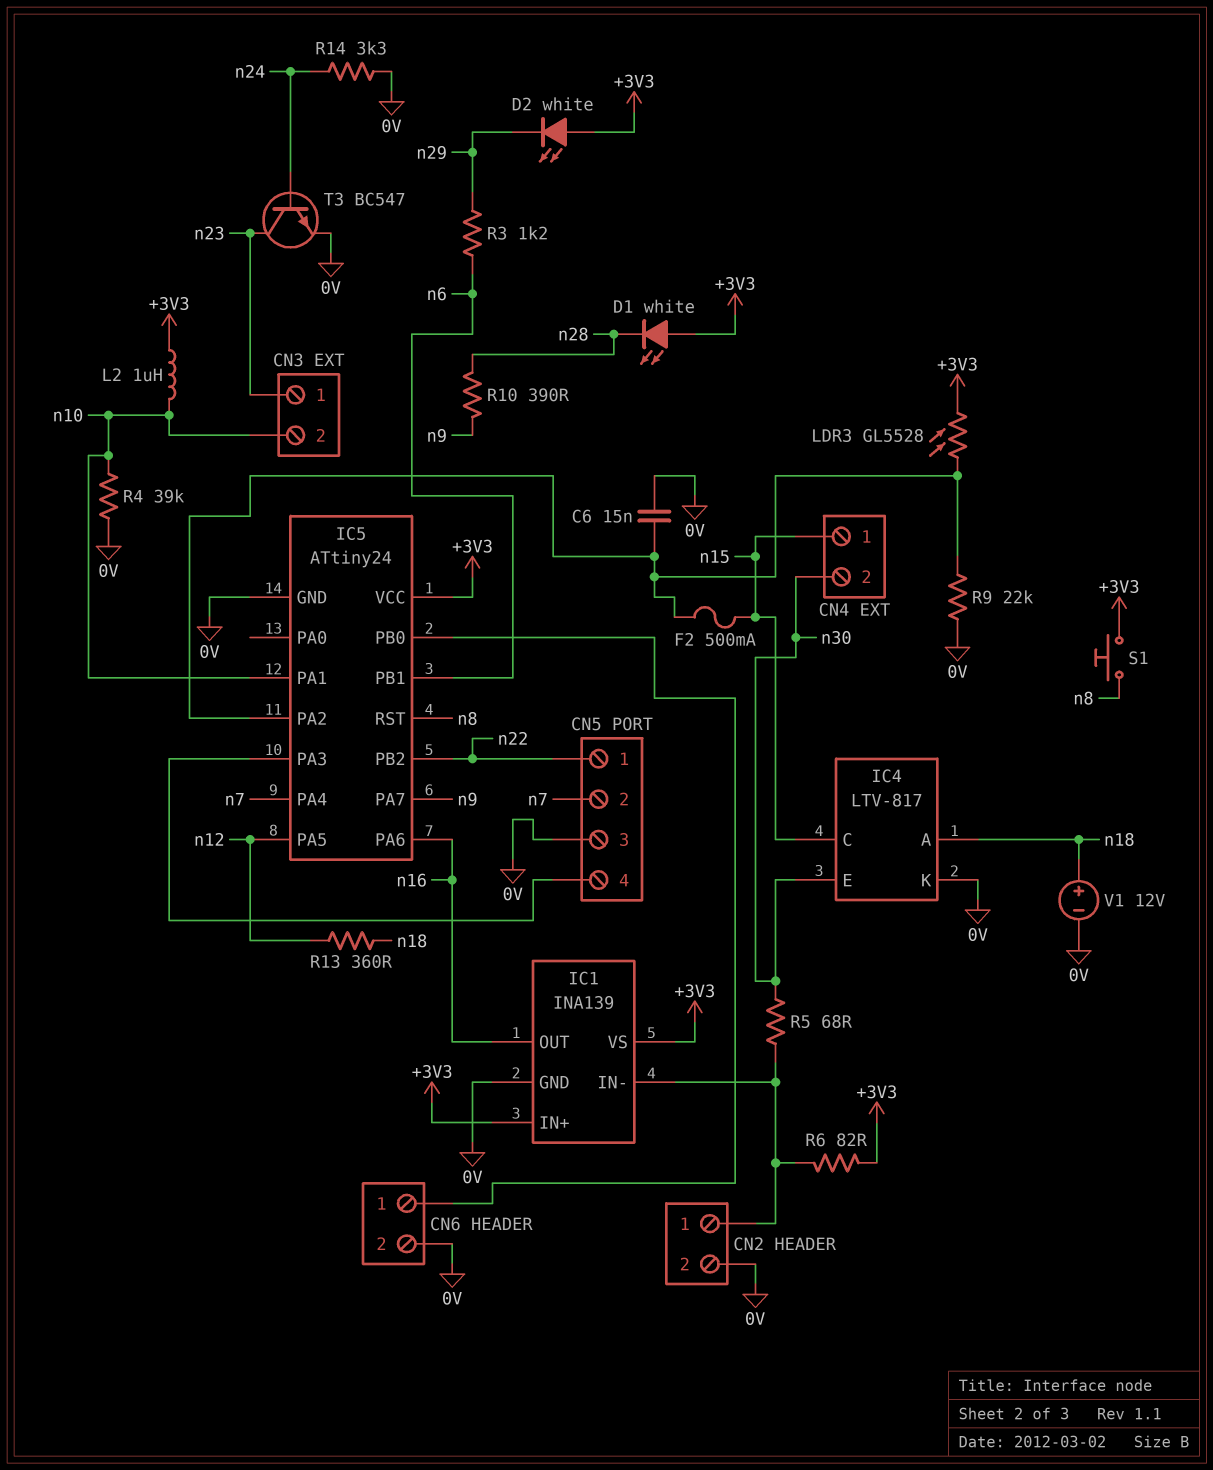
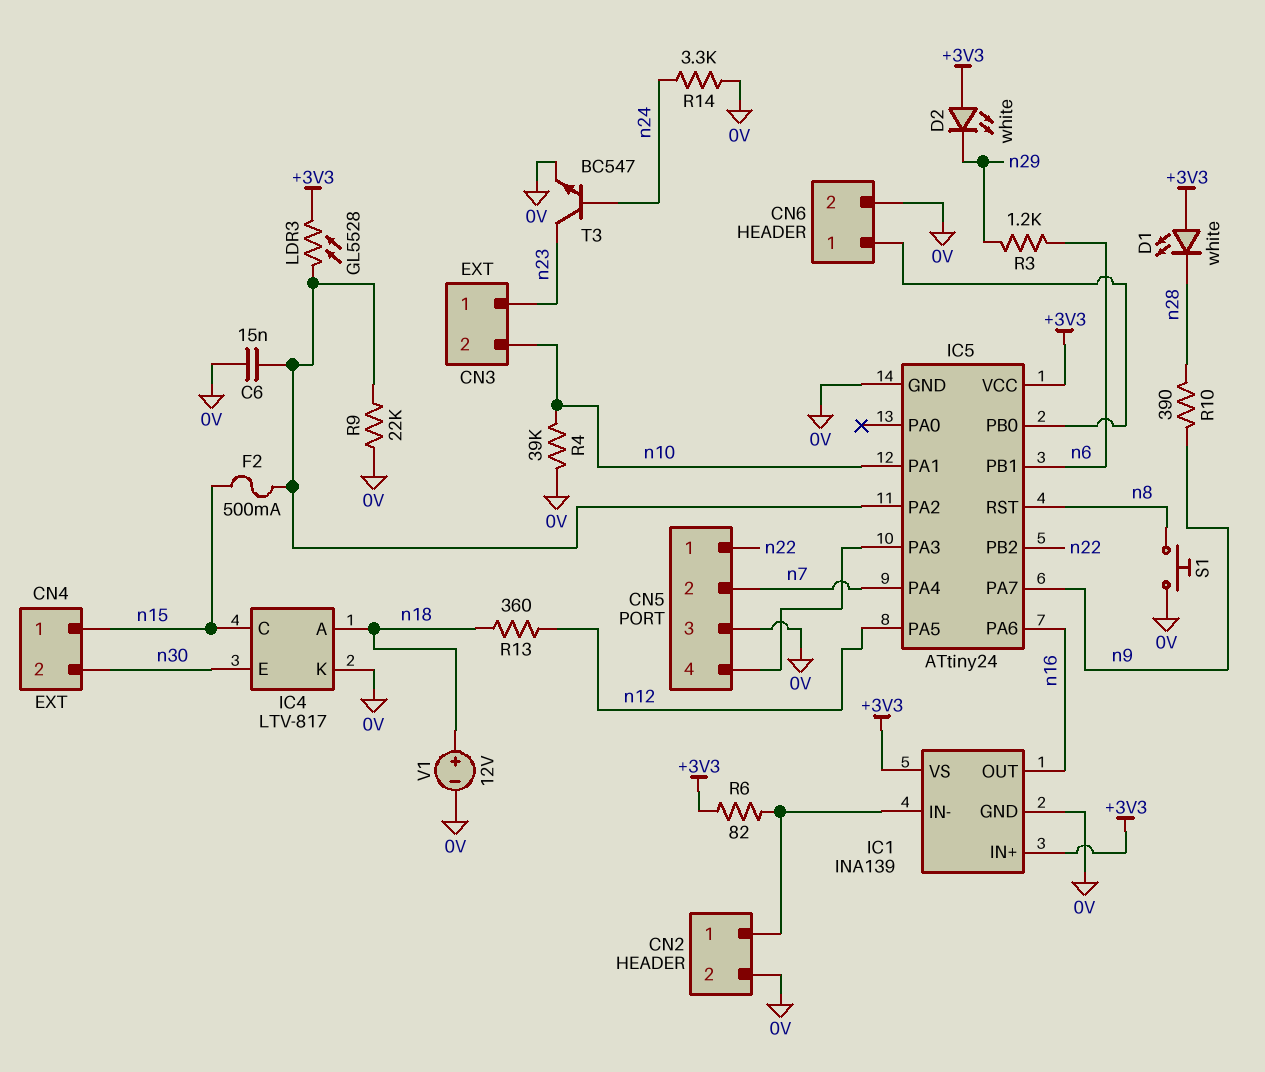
L2: 1uH (+3V3, n10) -> none
R5: 68 (CN2/1, n30) -> none
S1: button (+3V3, n8) -> button (0V, n8)

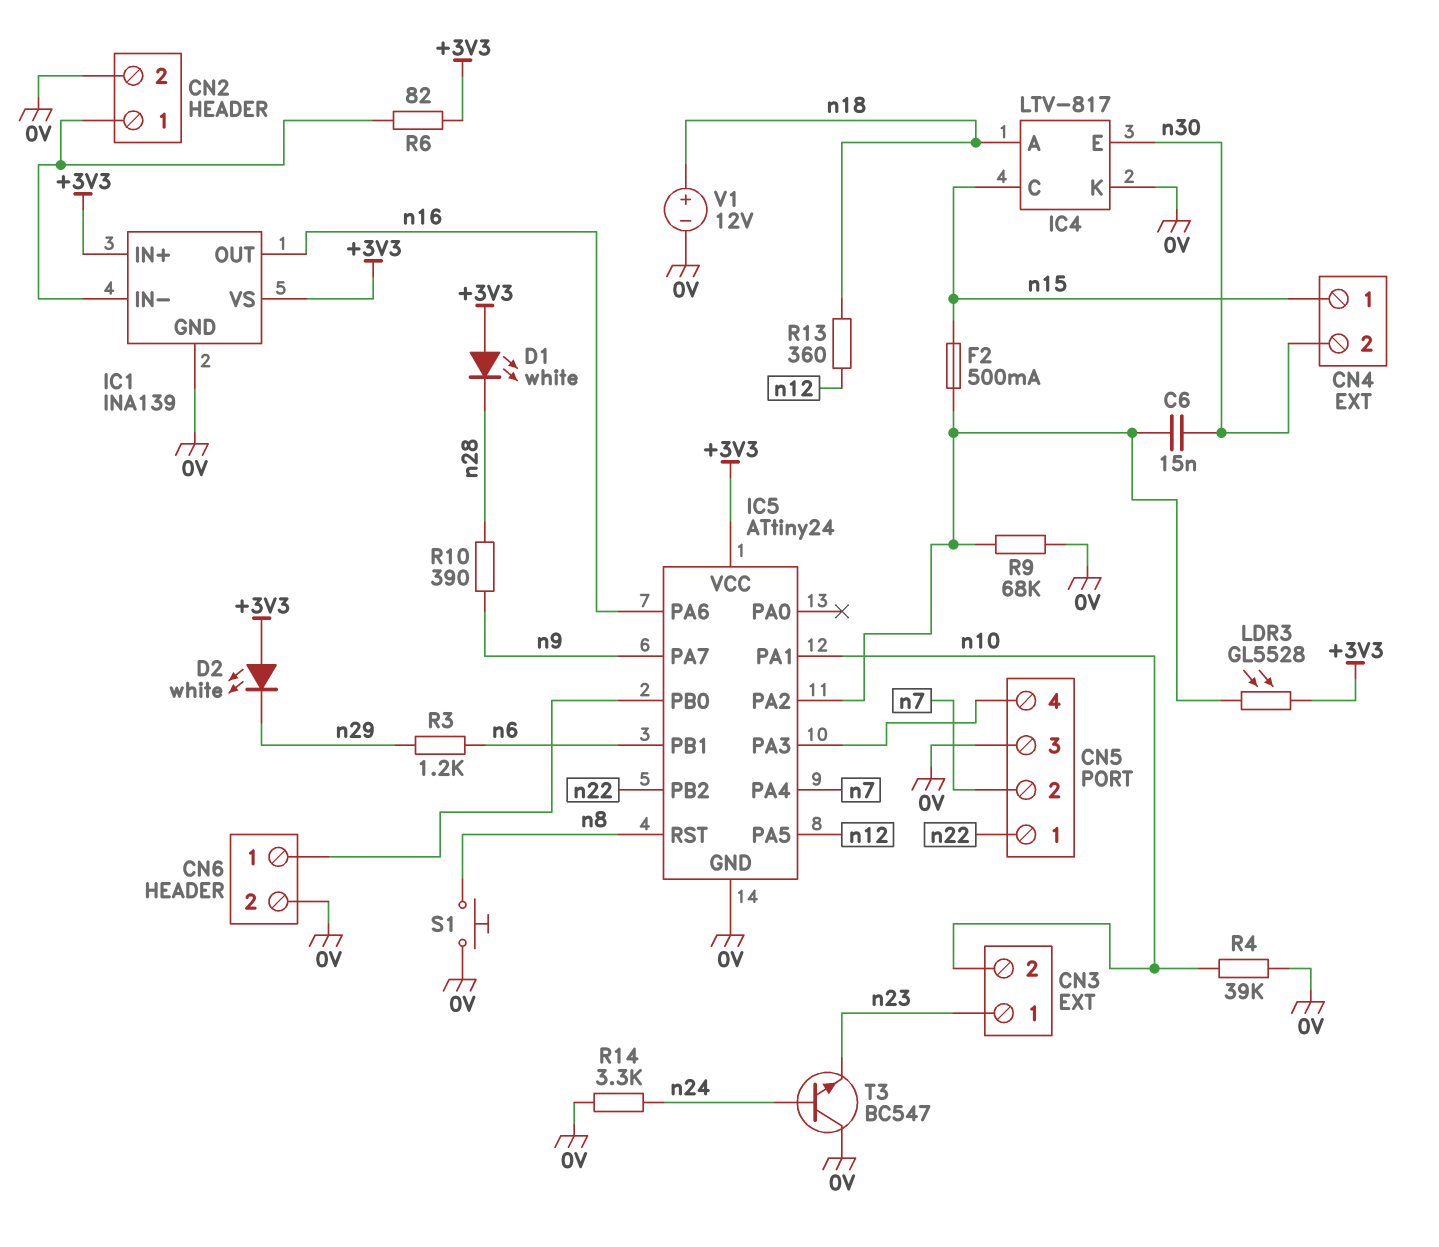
C6: 15nF (0V, IC5/PA2) -> 15nF (IC5/PA2, n30)
R9: 22k (0V, IC5/PA2) -> 68k (0V, IC5/PA2)
T3: NPN BC547 (B n24, C n23, E 0V) -> NPN BC547 (B n24, C 0V, E n23)

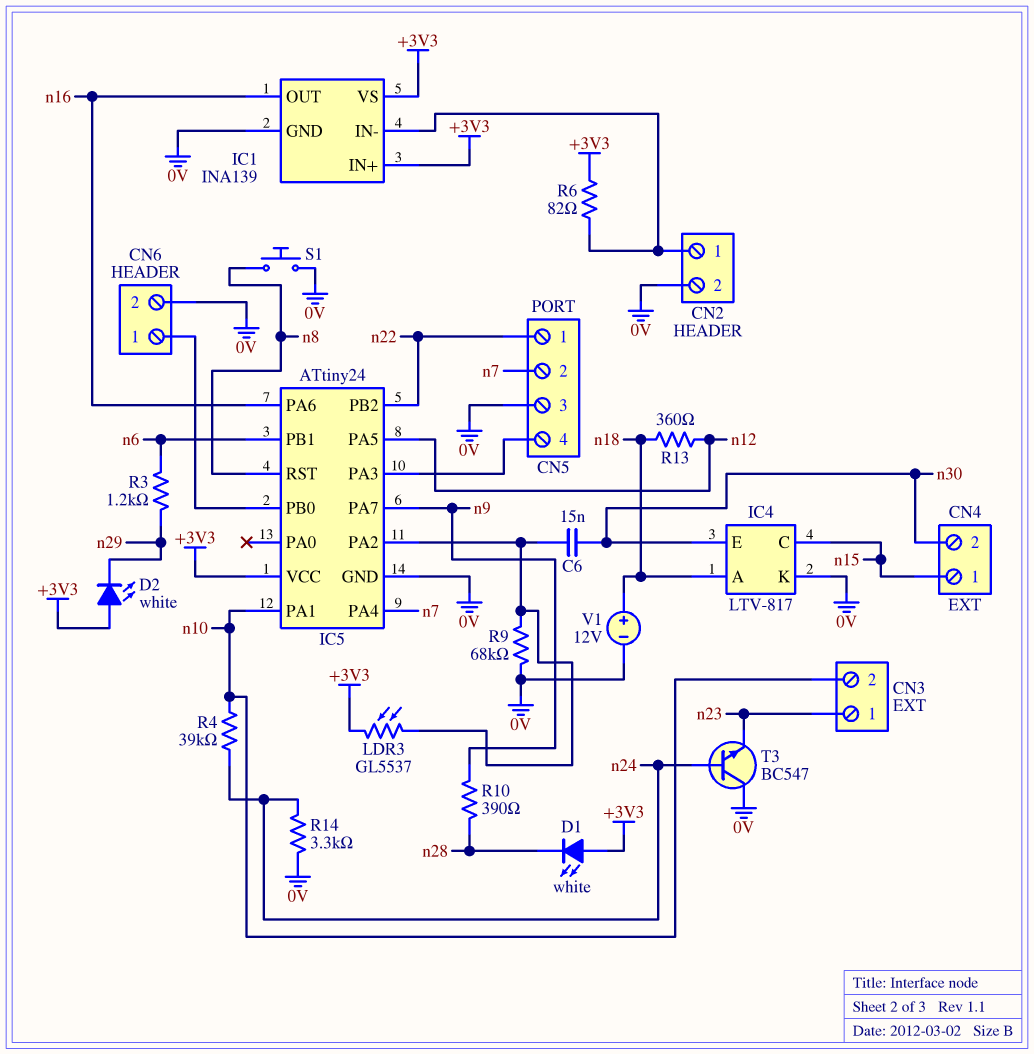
F2: 500mA (IC5/PA2, n15) -> none
LDR3: GL5528 (+3V3, IC5/PA2) -> GL5537 (+3V3, IC5/PA2)
R4: 39k (0V, n10) -> 39k (n10, n24)

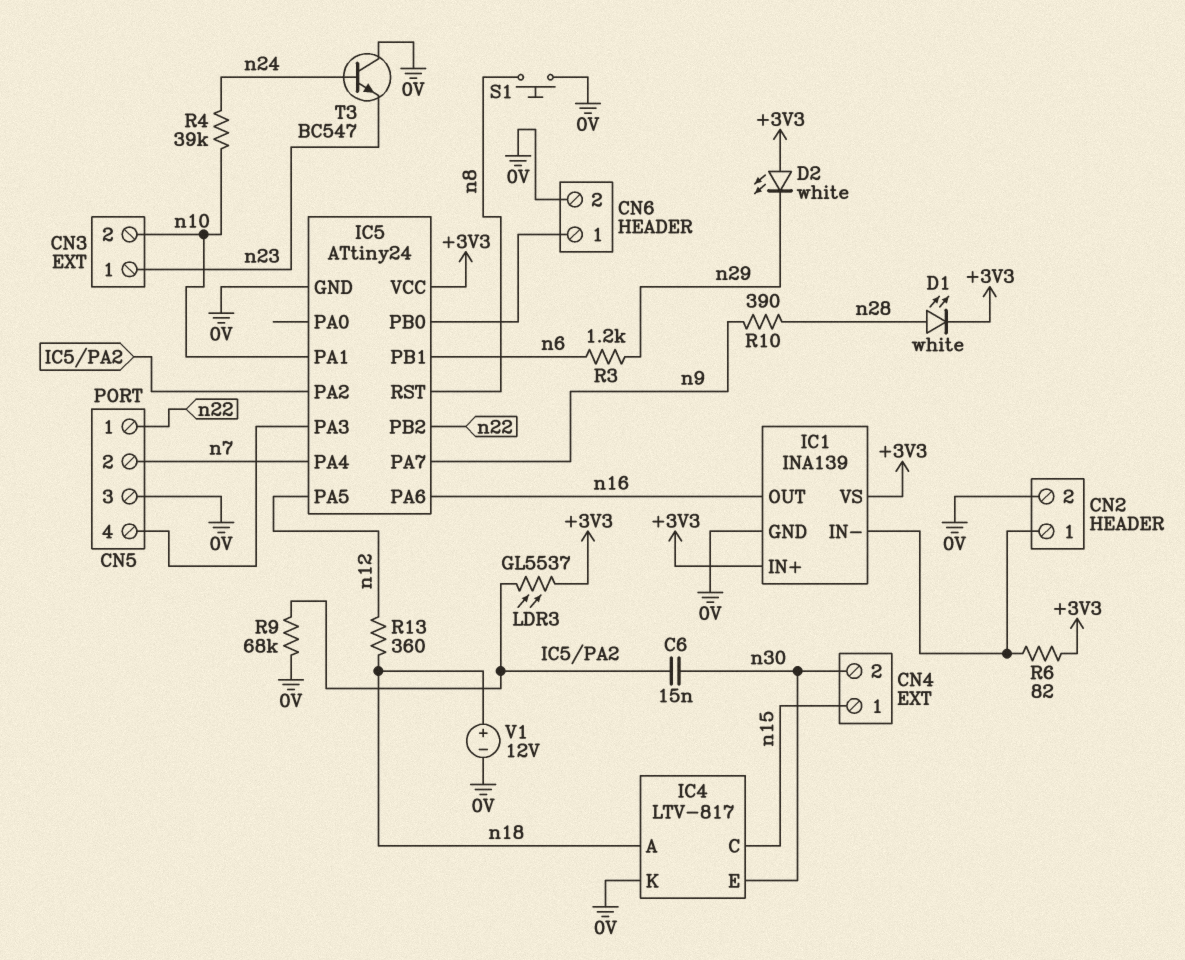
D1: LED white (A +3V3, K n28) -> LED white (A n28, K +3V3)
R14: 3.3k (0V, n24) -> none

